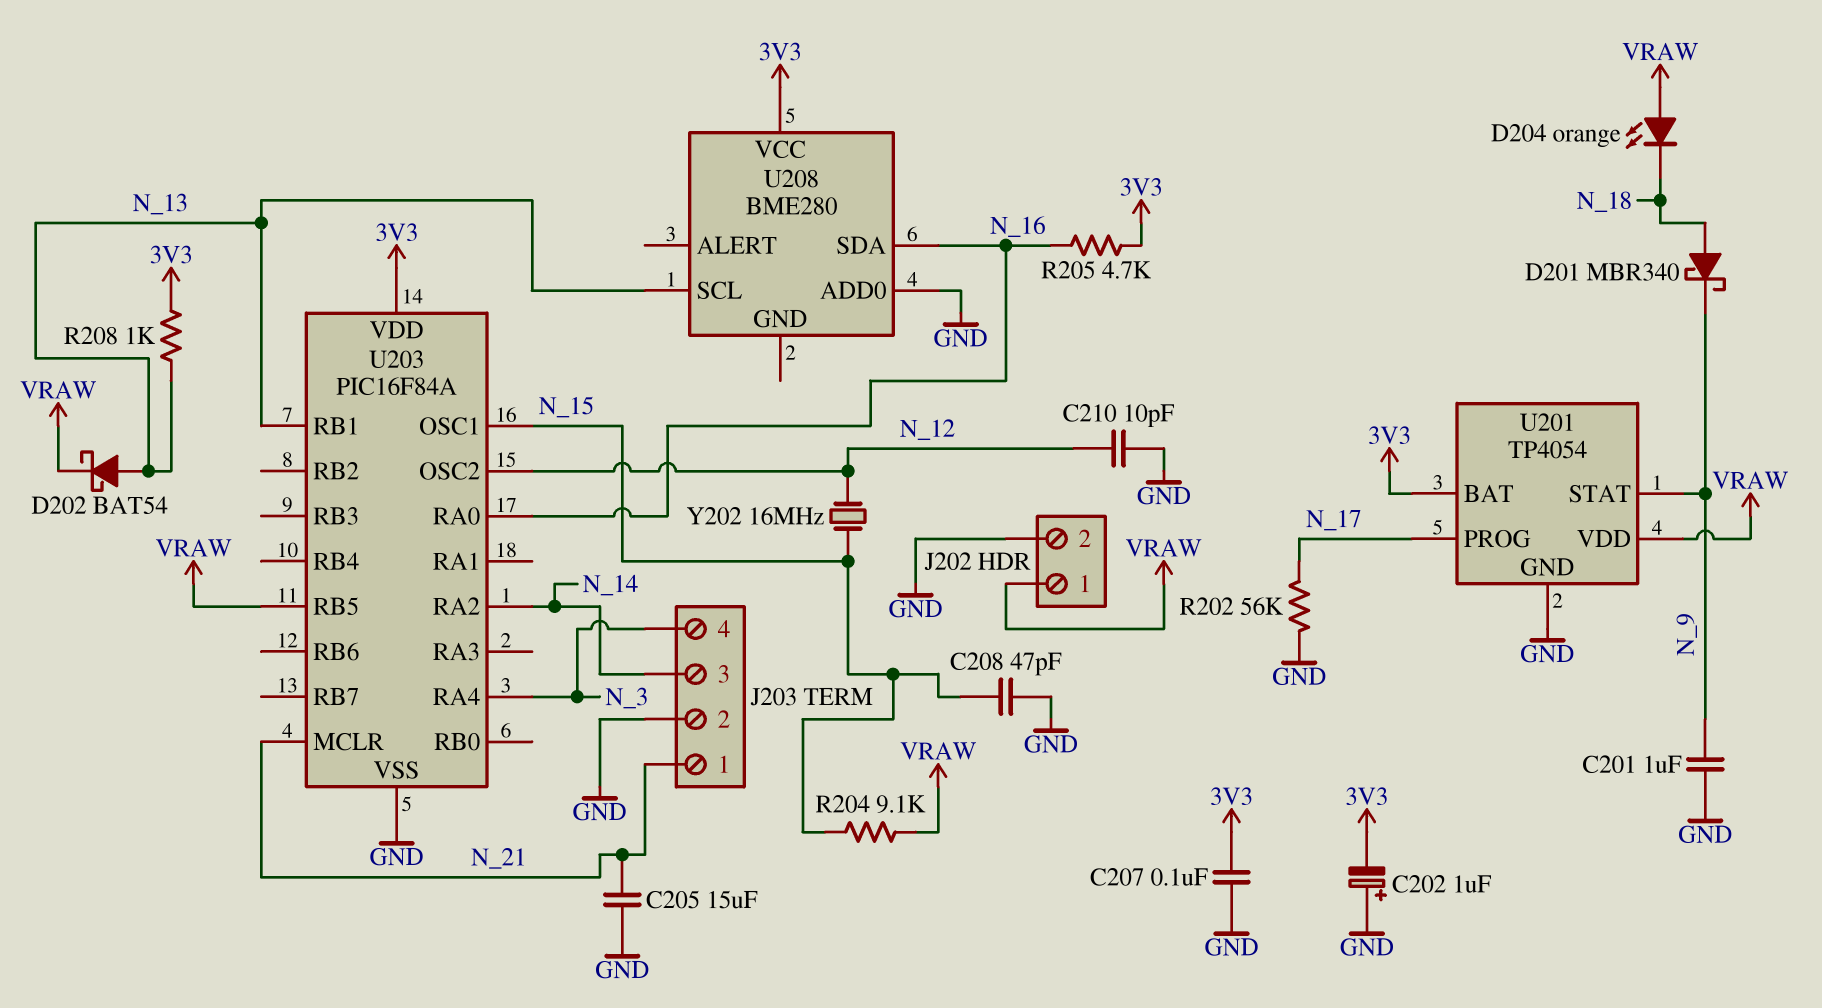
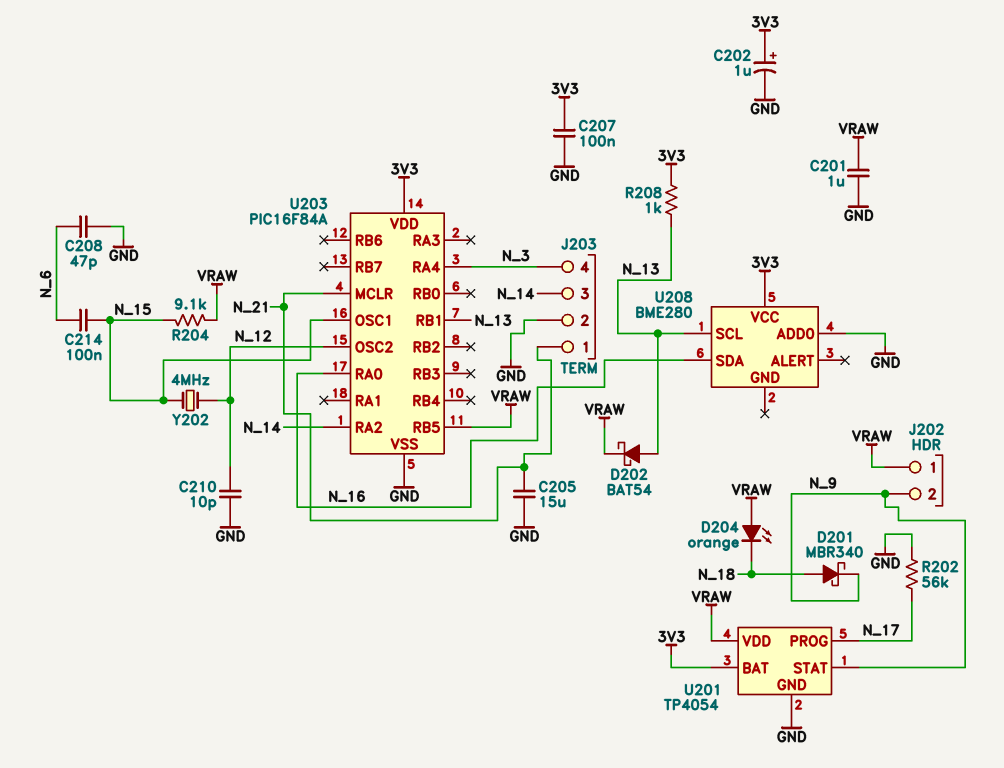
C201: 1uF (GND, N_9) -> 1uF (GND, VRAW)
C202: 1uF (plus GND, minus 3V3) -> 1uF (plus 3V3, minus GND)
C208: 47pF (GND, N_15) -> 47pF (GND, N_6)
C214: none -> 100nF (N_6, N_15)
J202 pin 2: GND -> N_9
R205: 4.7k (3V3, N_16) -> none
Y202: 16MHz (N_12, N_15) -> 4MHz (N_12, N_15)

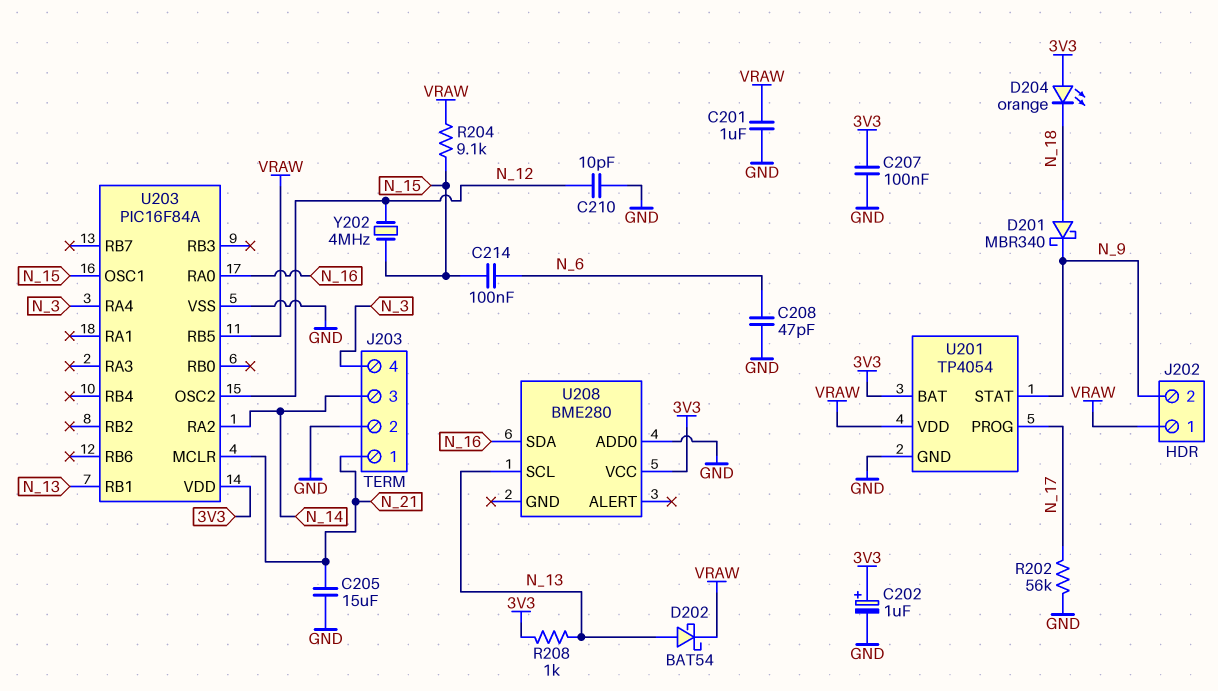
D204: LED orange (A VRAW, K N_18) -> LED orange (A 3V3, K N_18)

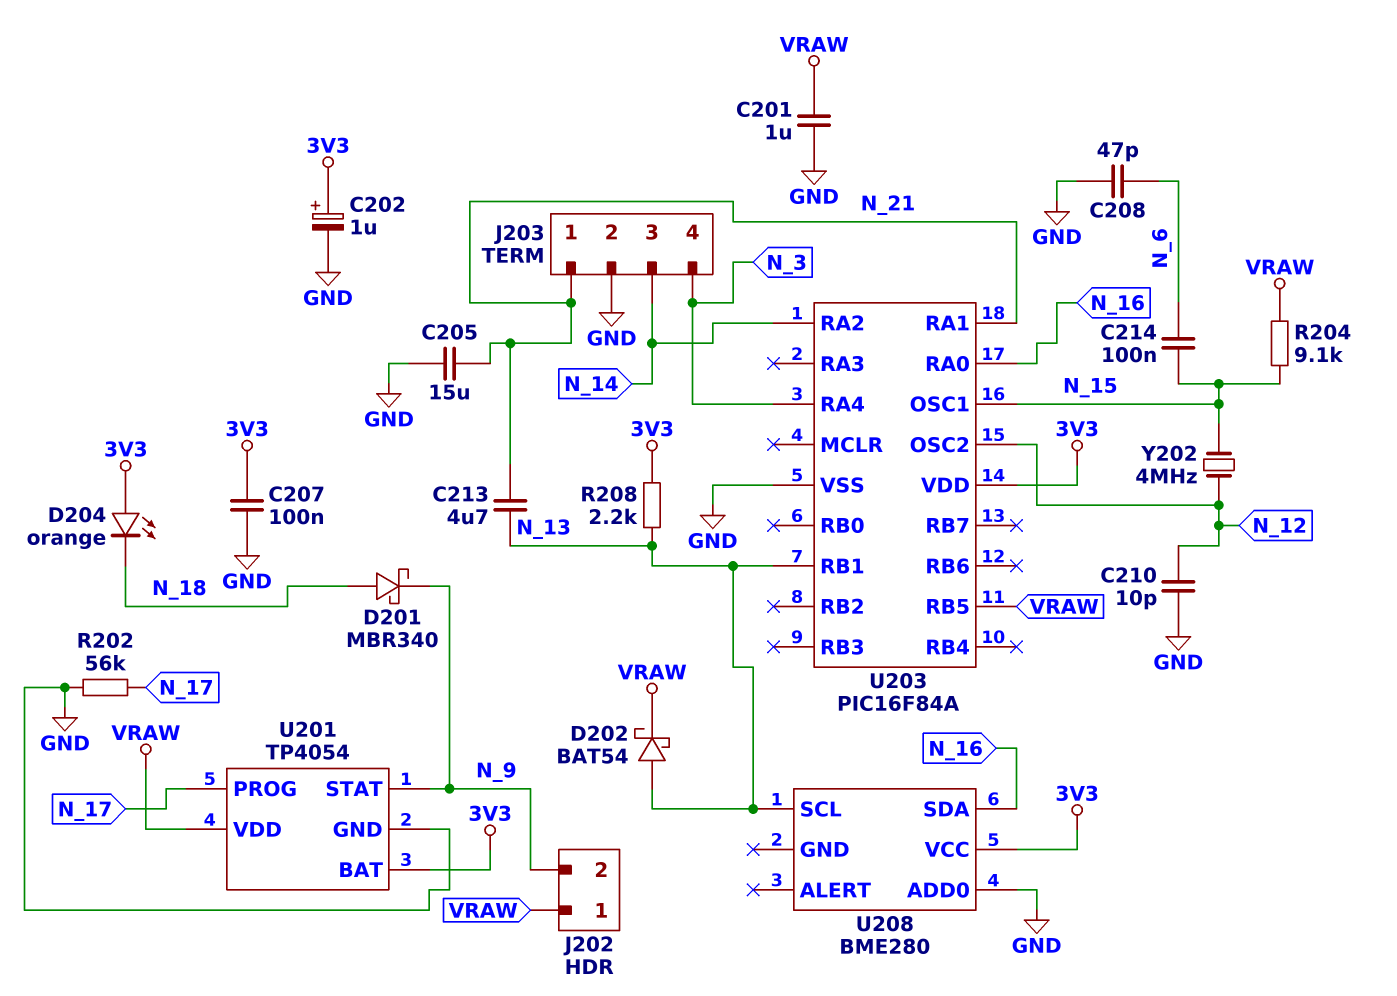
C213: none -> 4.7uF (N_13, N_21)
R208: 1k (3V3, N_13) -> 2.2k (3V3, N_13)
U203 pin MCLR: N_21 -> none
U203 pin RA1: none -> N_21

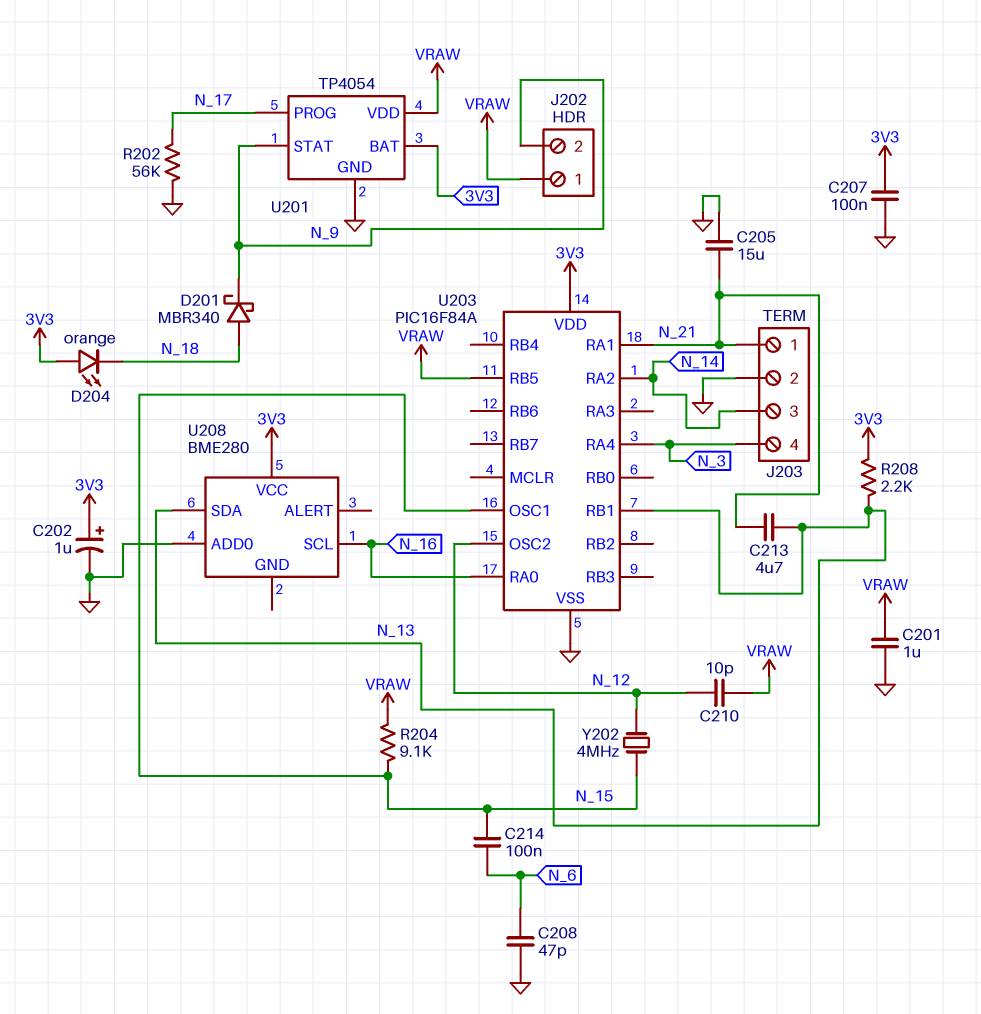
C210: 10pF (GND, N_12) -> 10pF (N_12, VRAW)
D202: schottky BAT54 (A N_13, K VRAW) -> none
U208 pin SCL: N_13 -> N_16
U208 pin SDA: N_16 -> N_13

